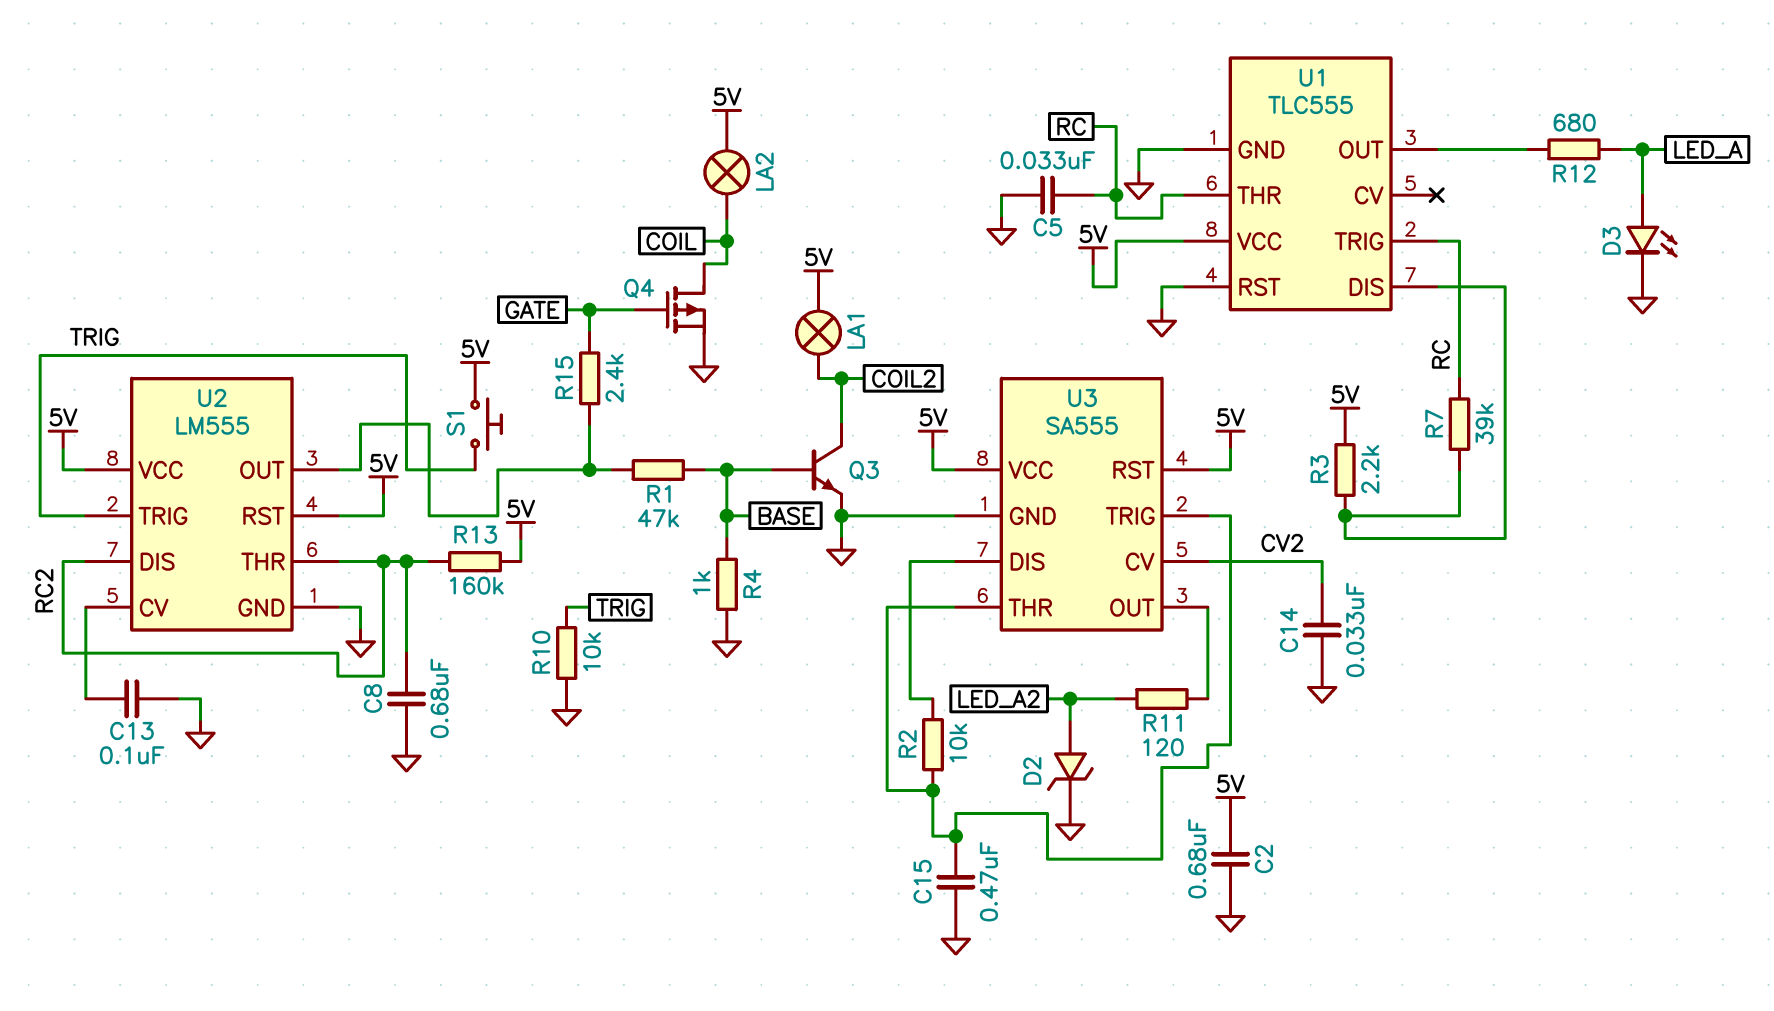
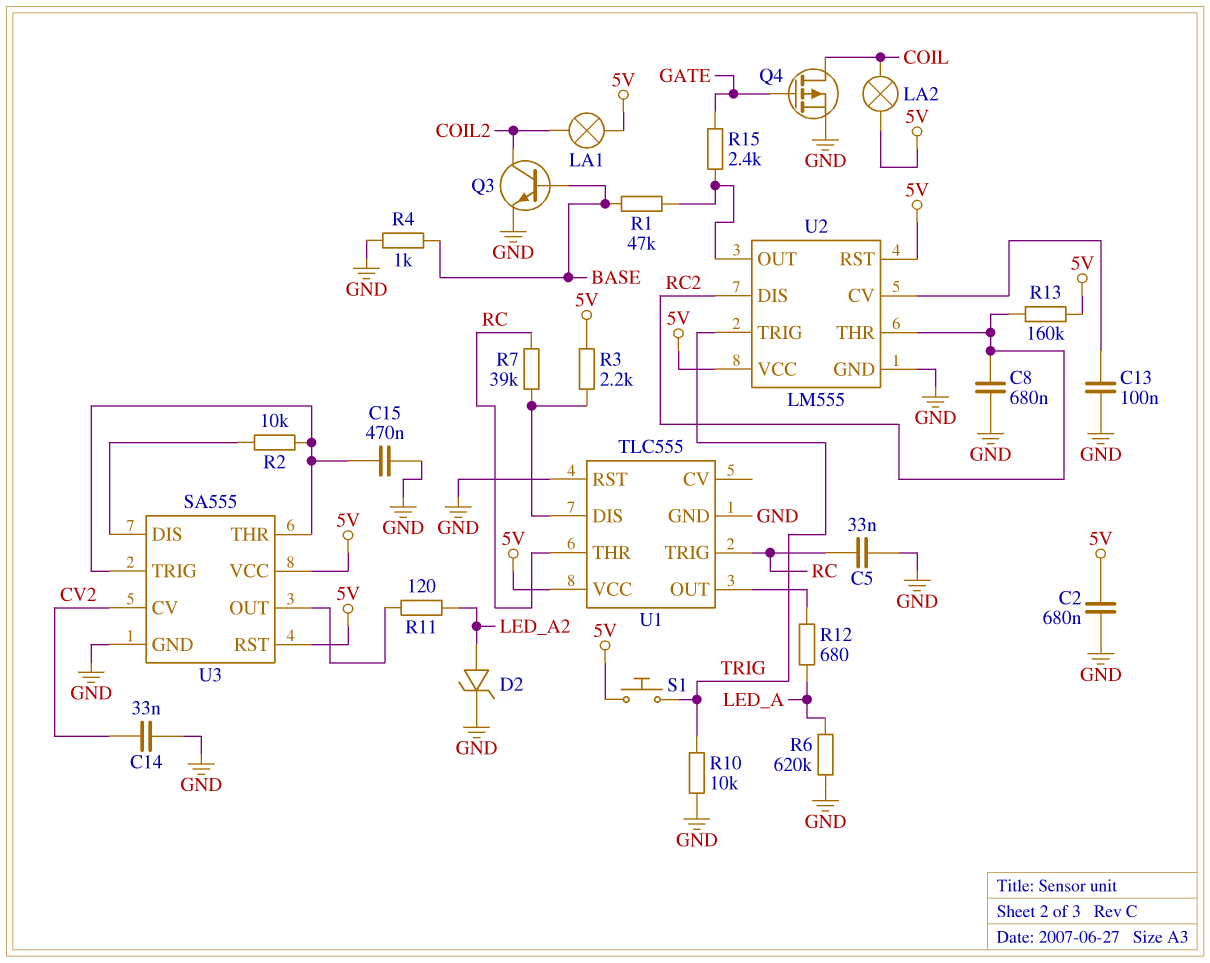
D3: LED (A LED_A, K GND) -> none
R6: none -> 620k (GND, LED_A)

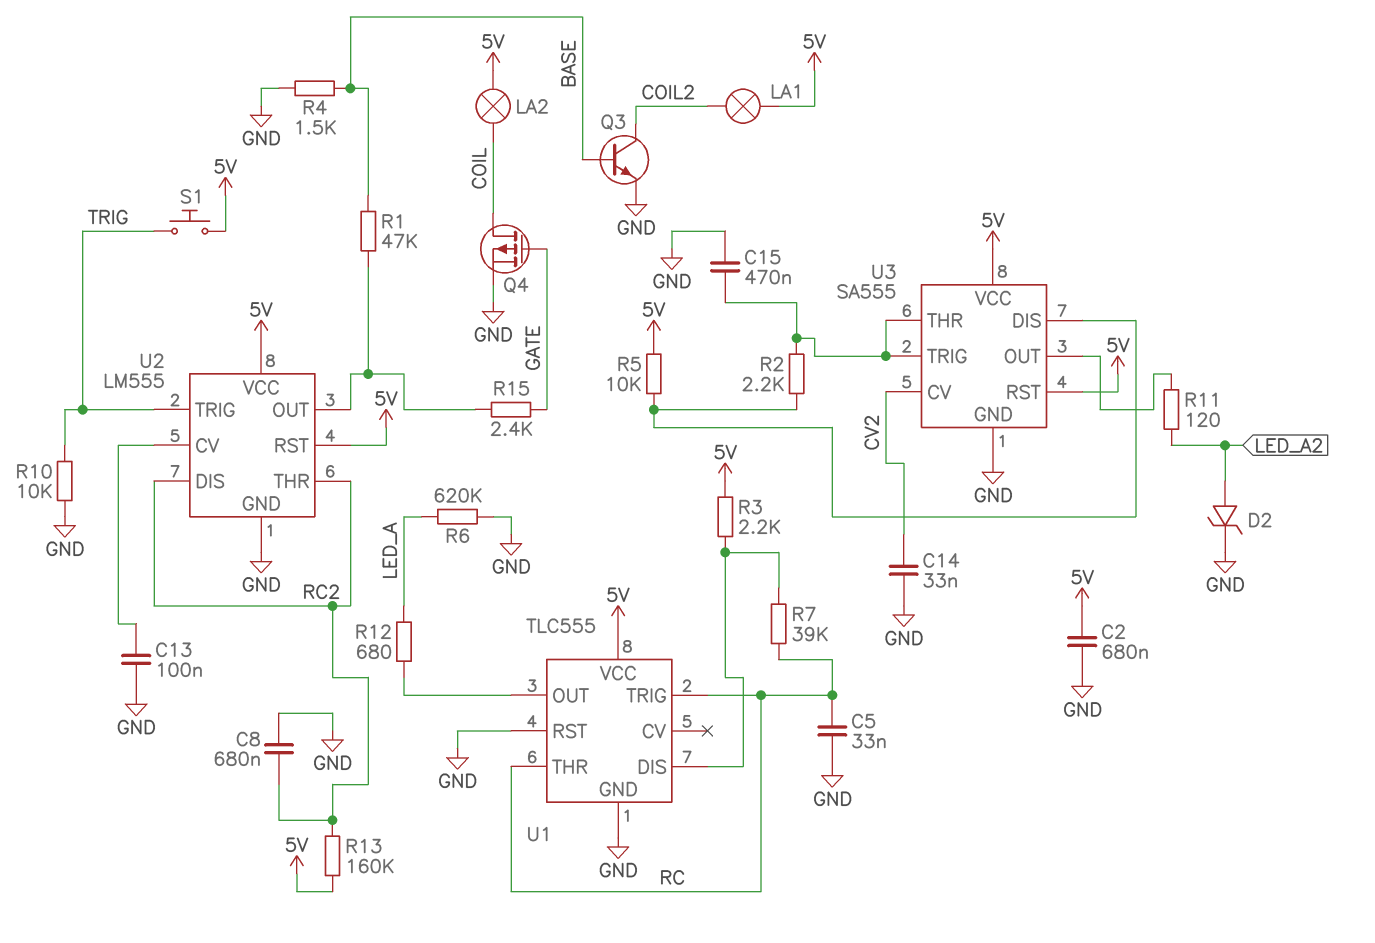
R2: 10k (U3/DIS, U3/THR) -> 2.2k (U3/DIS, U3/THR)
R4: 1k (BASE, GND) -> 1.5k (BASE, GND)
R5: none -> 10k (5V, U3/DIS)

